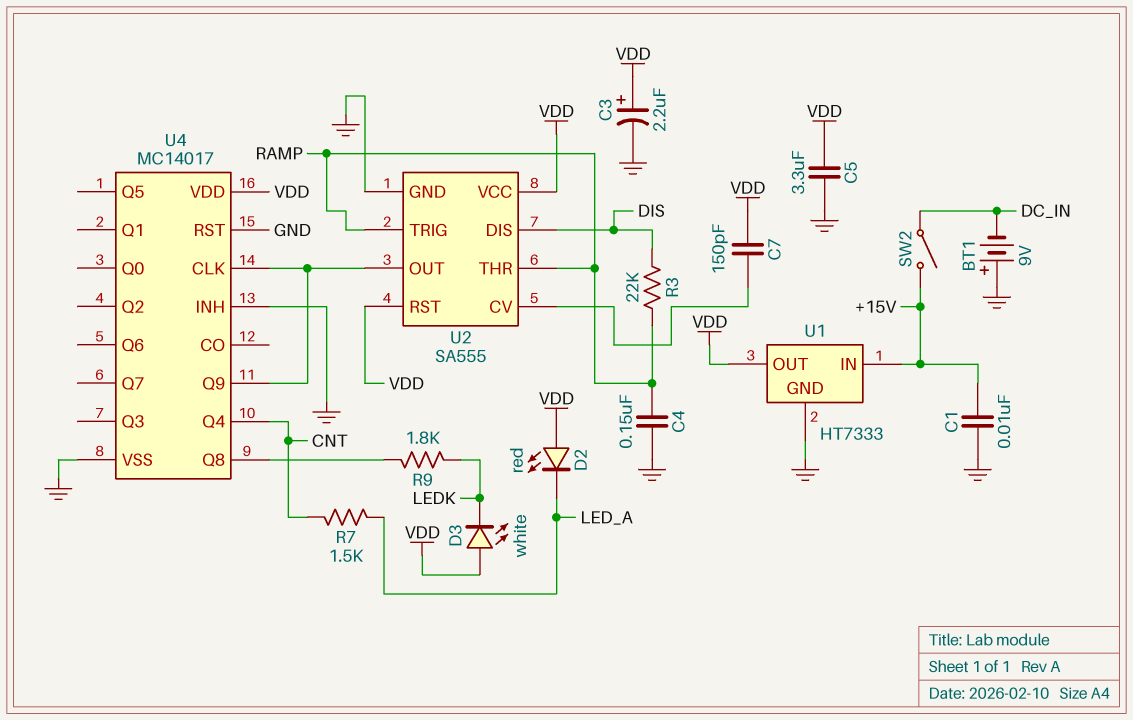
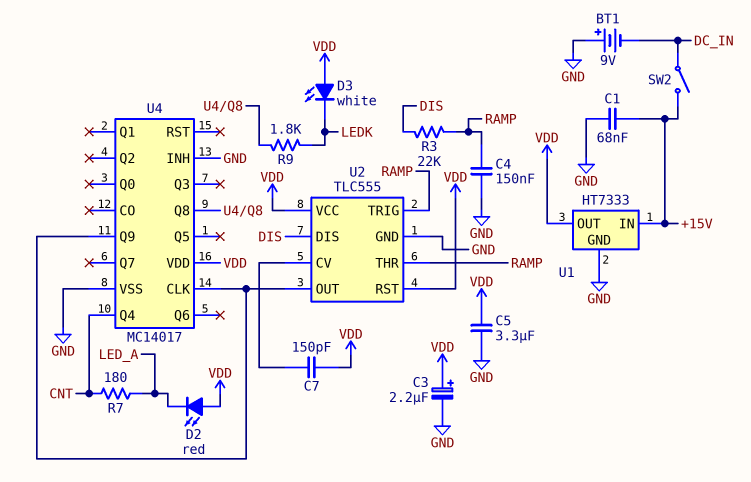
C1: 10nF (+15V, GND) -> 68nF (+15V, GND)
R7: 1.5k (CNT, LED_A) -> 180 (CNT, LED_A)
U2: SA555 -> TLC555
U4 pin RST: GND -> none

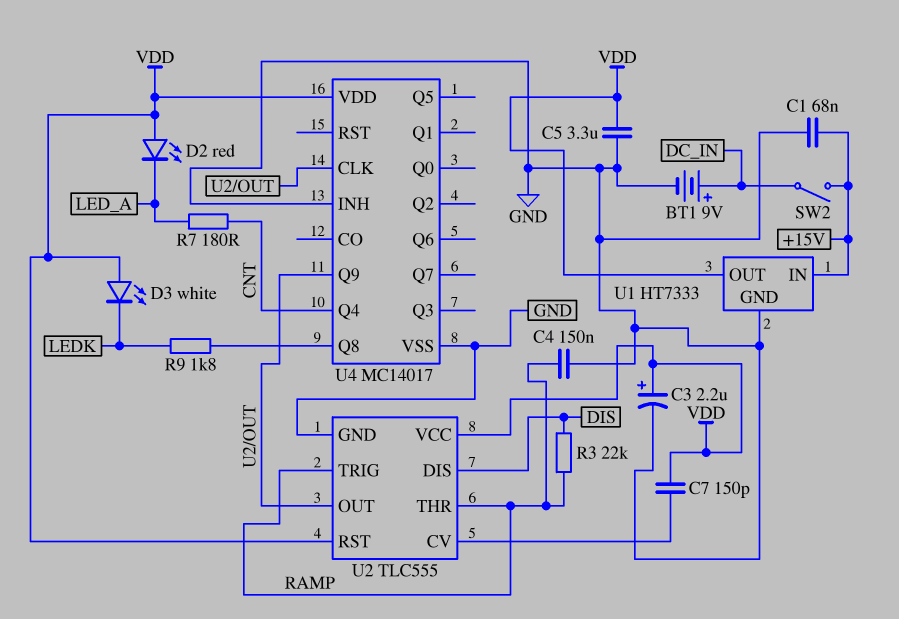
BT1: 9V (plus GND, minus DC_IN) -> 9V (plus DC_IN, minus GND)

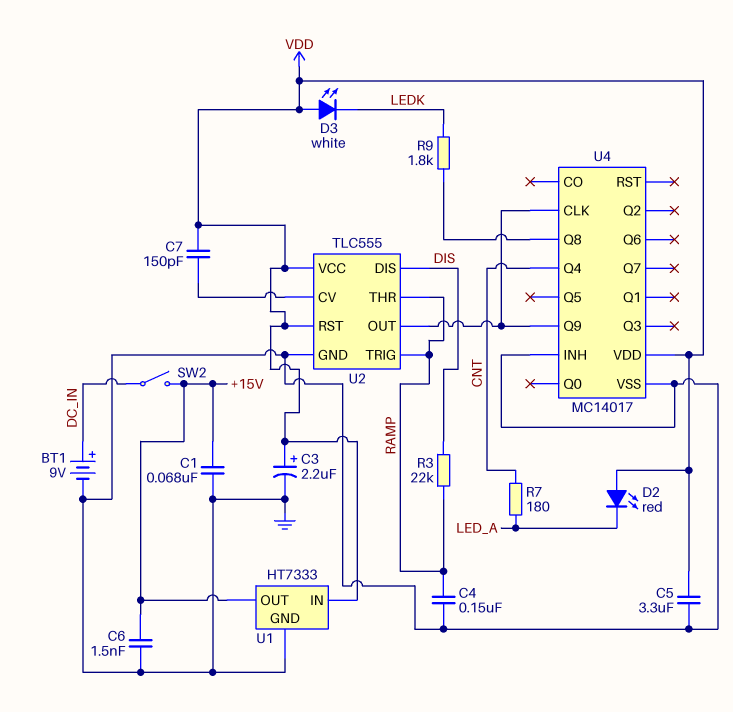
C6: none -> 1.5nF (+15V, GND)
U1 pin IN: +15V -> VDD
U1 pin OUT: VDD -> +15V

